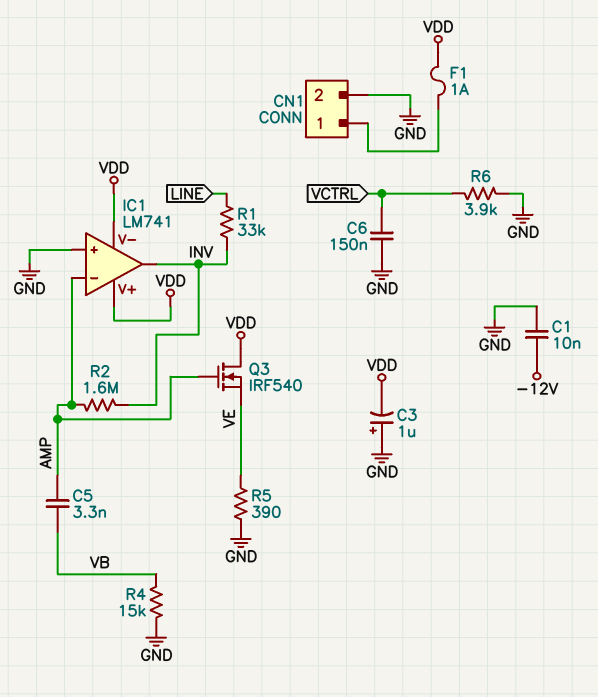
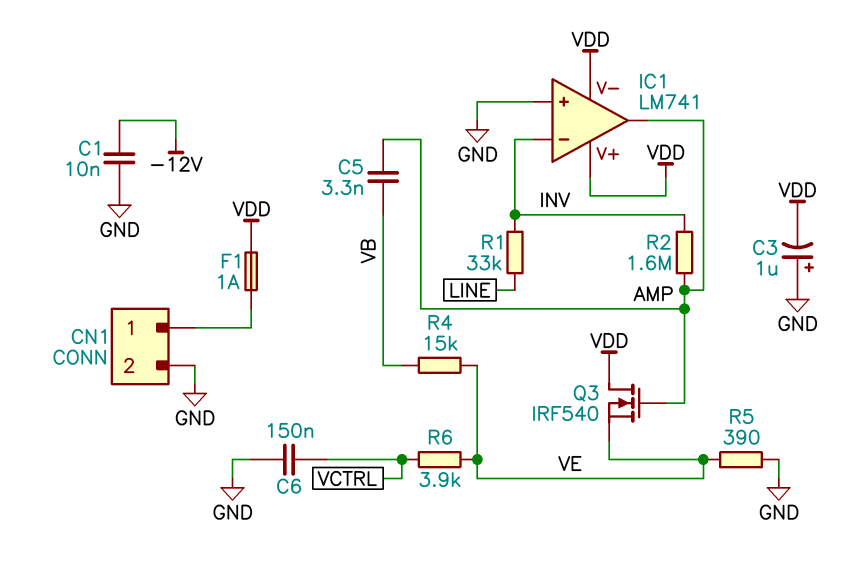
IC1 pin in-: AMP -> INV
IC1 pin out: INV -> AMP
R4: 15k (GND, VB) -> 15k (VB, VE)
R6: 3.9k (GND, VCTRL) -> 3.9k (VCTRL, VE)

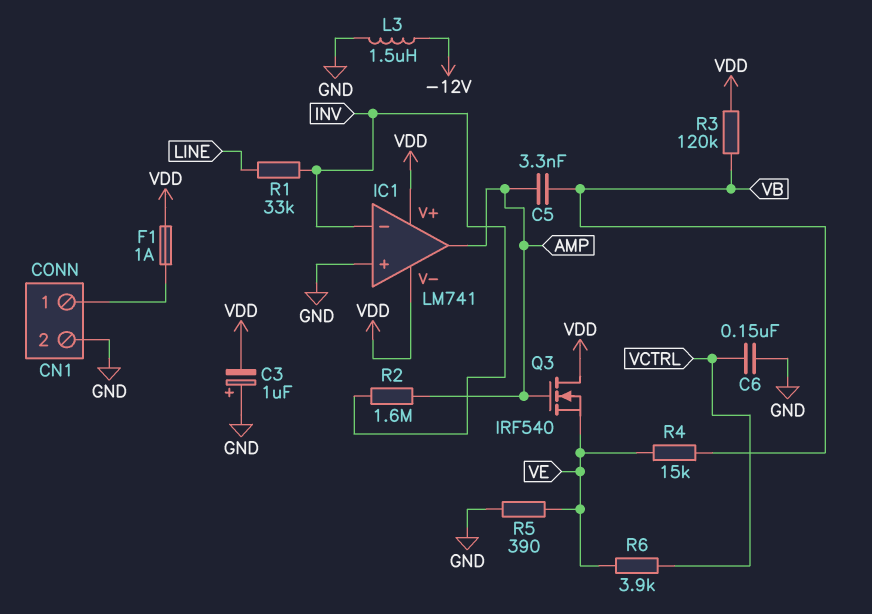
C1: 10nF (-12V, GND) -> none
L3: none -> 1.5uH (-12V, GND)
R3: none -> 120k (VB, VDD)

